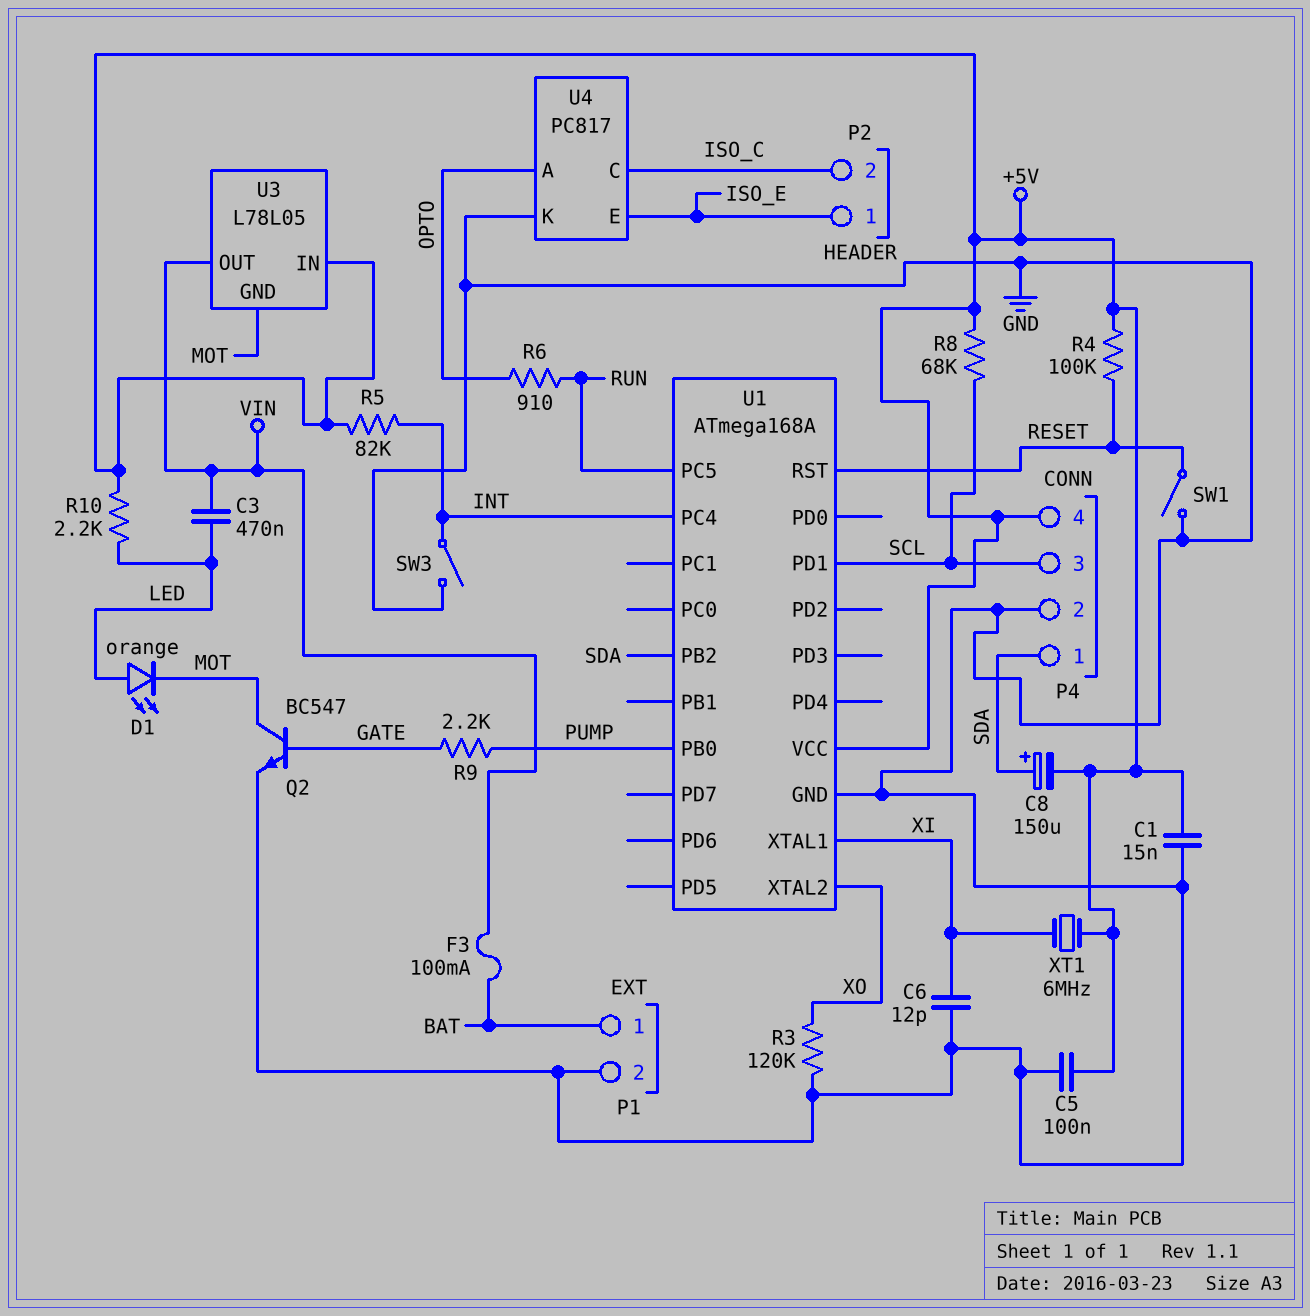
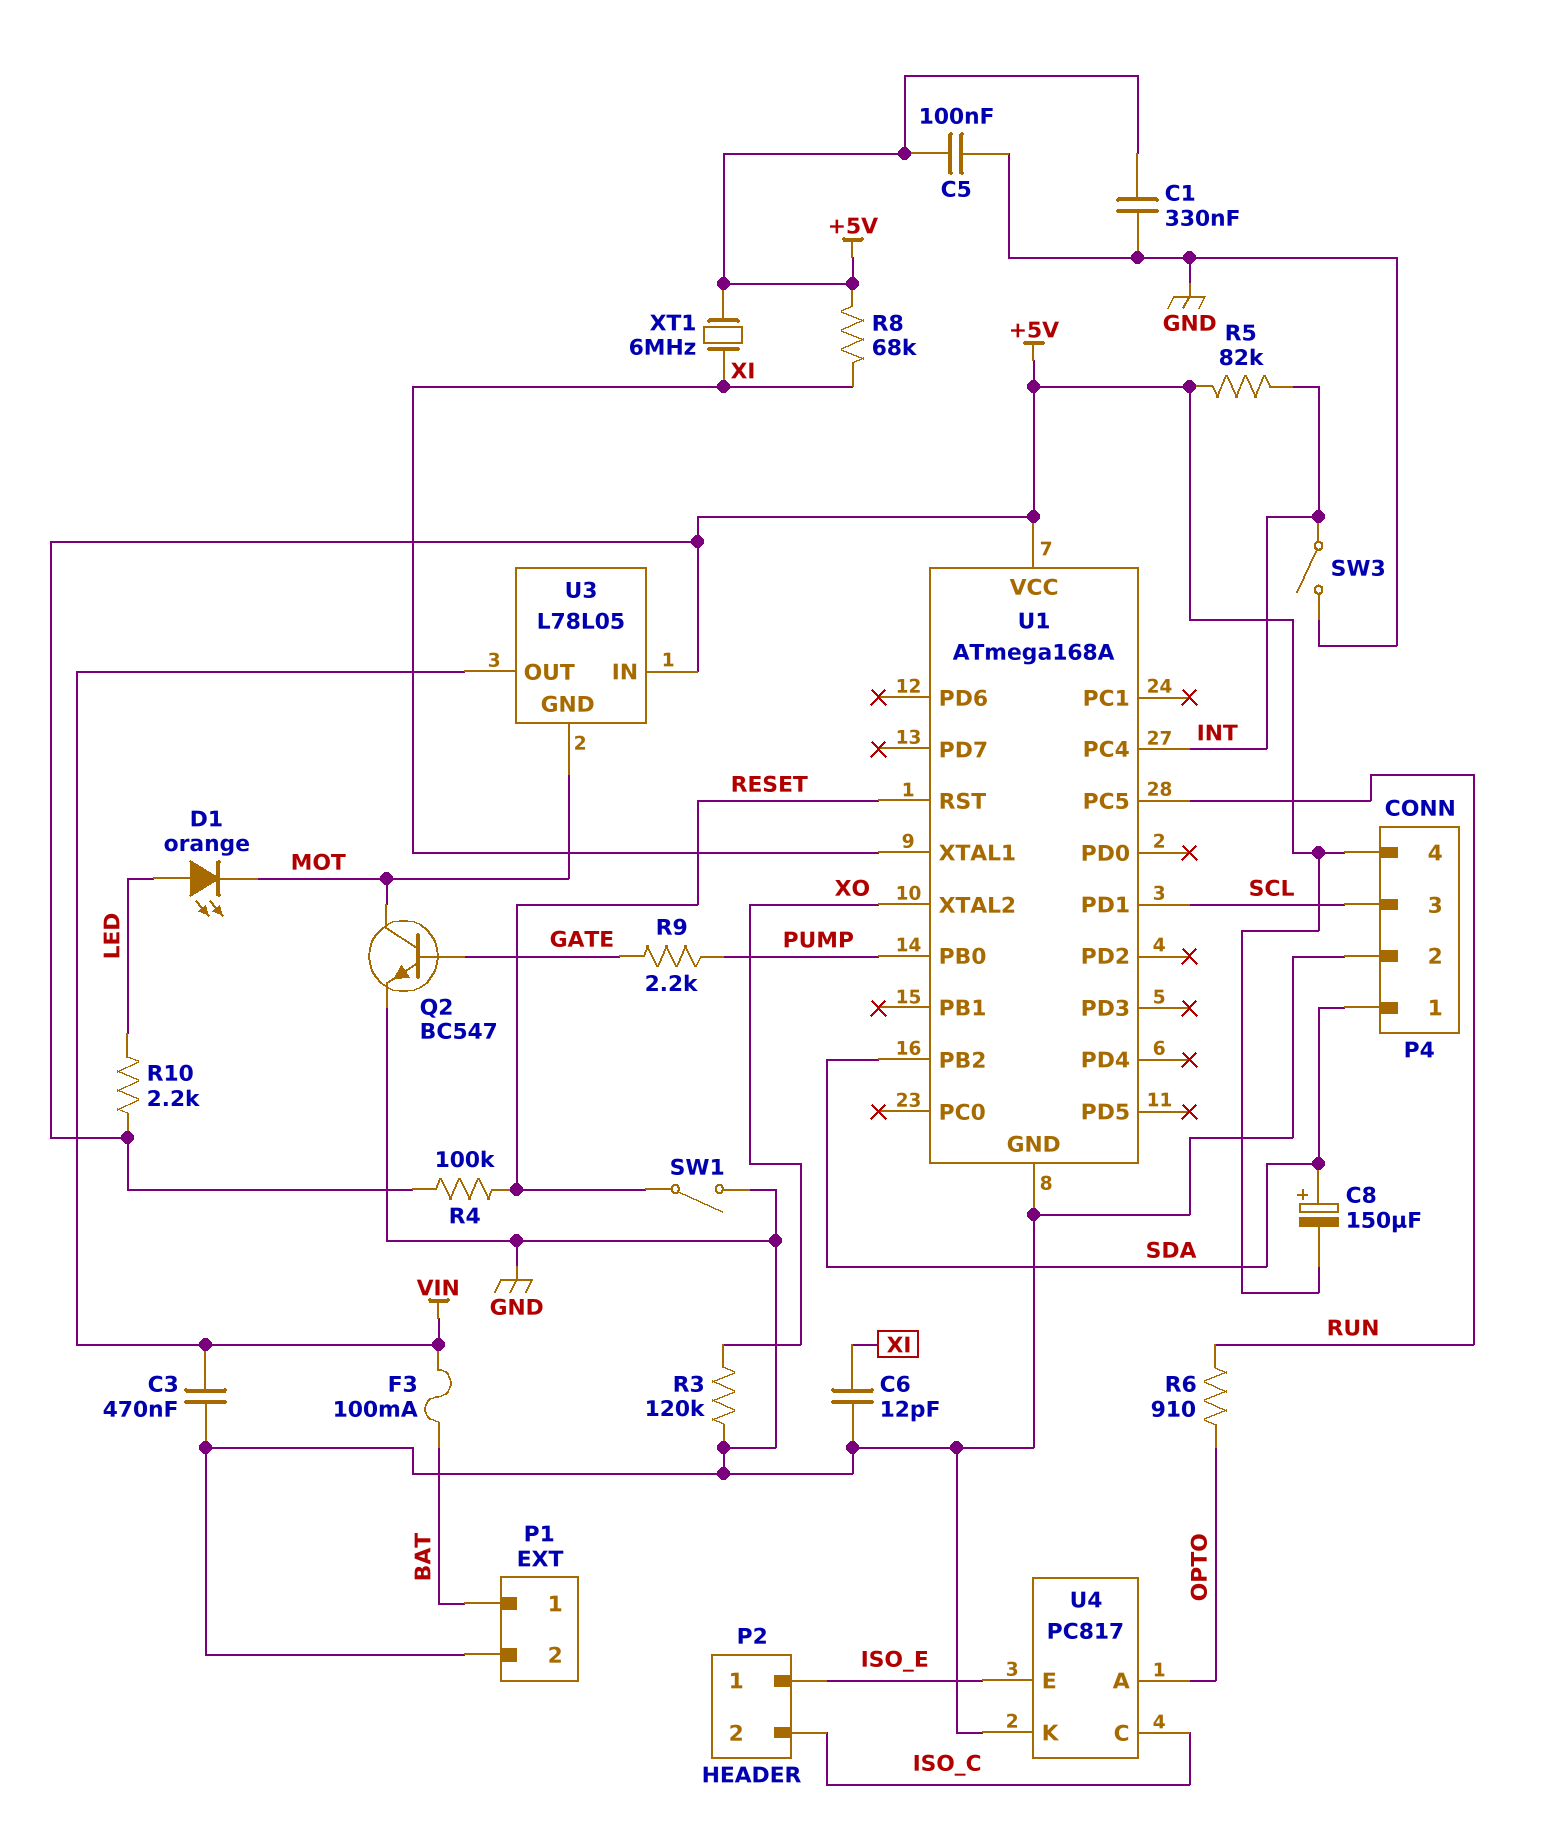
C1: 15nF (+5V, GND) -> 330nF (+5V, GND)
C3: 470nF (LED, VIN) -> 470nF (GND, VIN)
R8: 68k (+5V, SCL) -> 68k (+5V, XI)

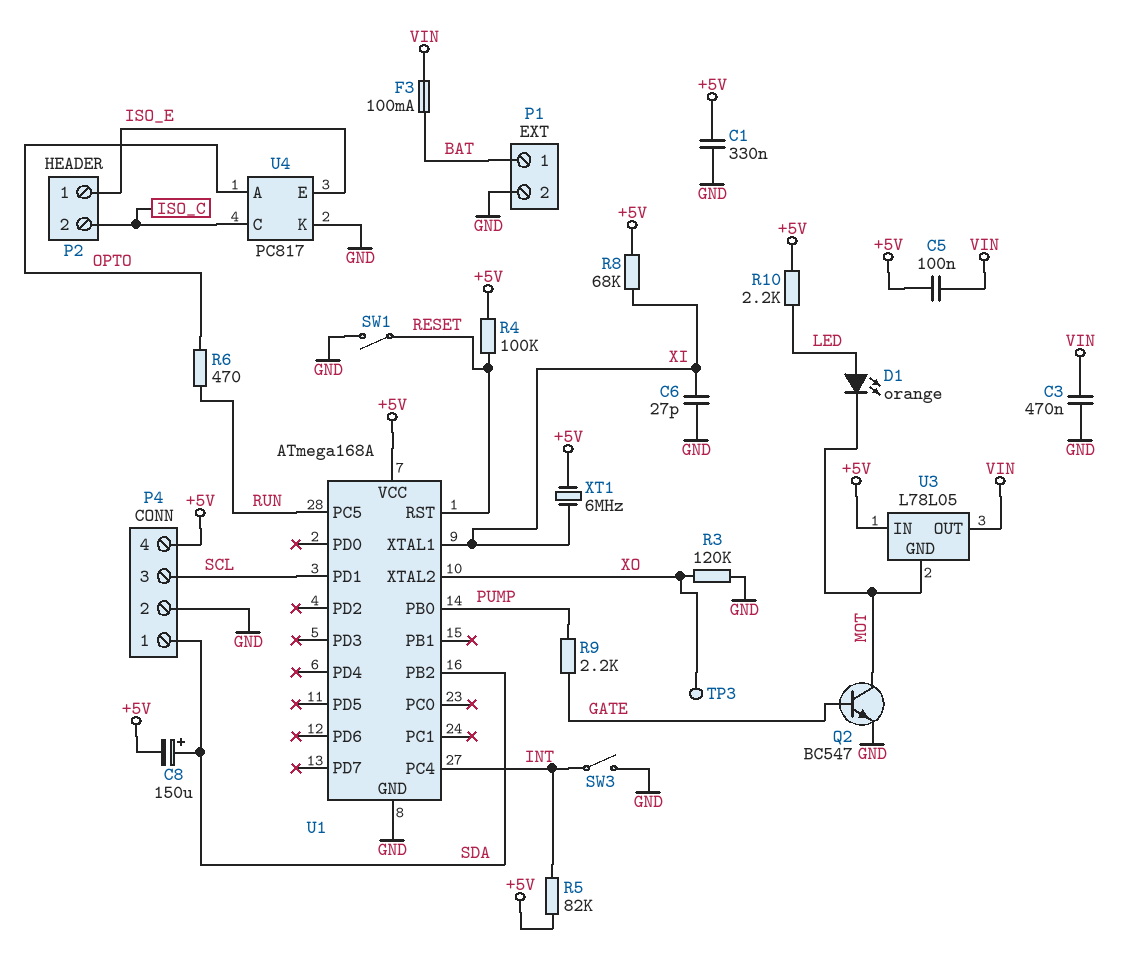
C5: 100nF (+5V, GND) -> 100nF (+5V, VIN)
C6: 12pF (GND, XI) -> 27pF (GND, XI)
R6: 910 (OPTO, RUN) -> 470 (OPTO, RUN)
TP3: none -> test point (XO)

